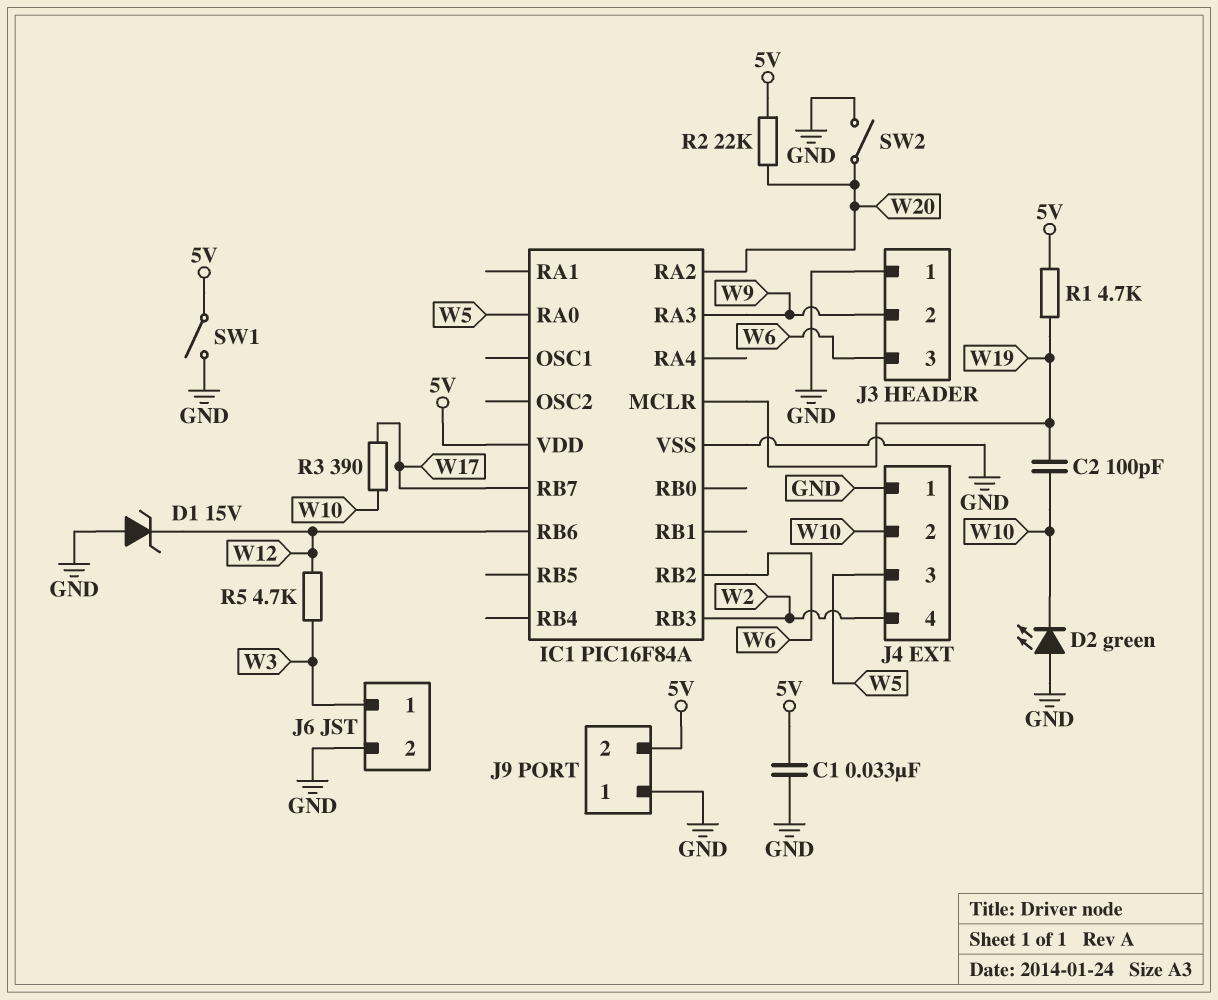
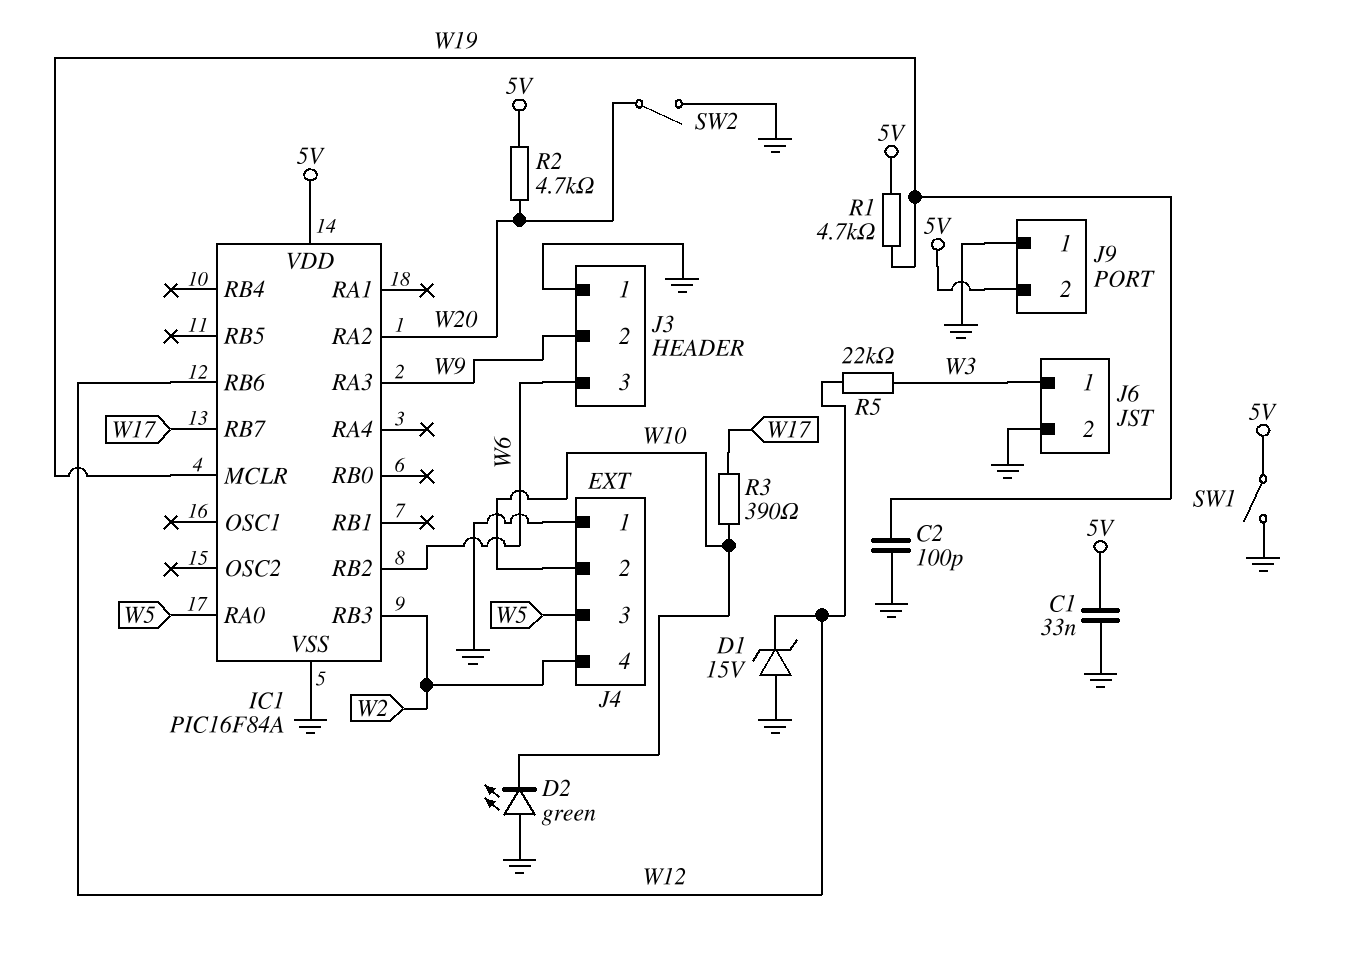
C2: 100pF (W10, W19) -> 100pF (GND, W19)
R2: 22k (5V, W20) -> 4.7k (5V, W20)
R5: 4.7k (W3, W12) -> 22k (W3, W12)

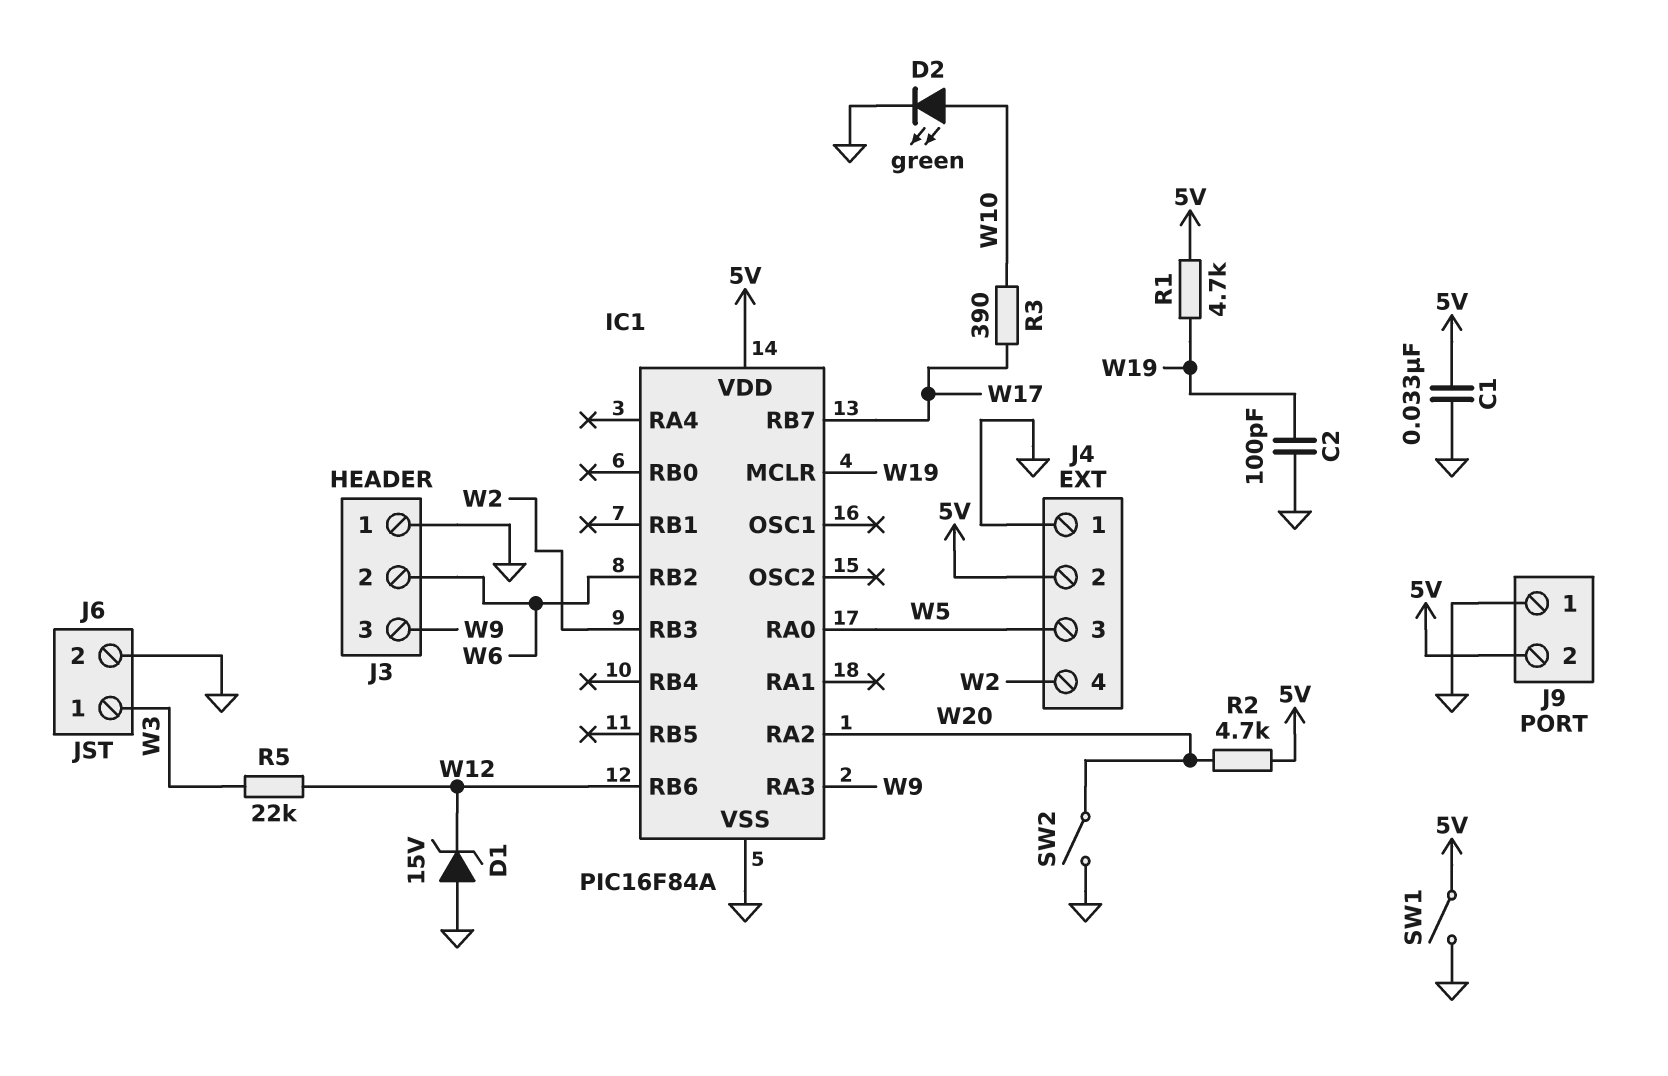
D2: LED green (A GND, K W10) -> LED green (A W10, K GND)
J3 pin 2: W9 -> W6
J3 pin 3: W6 -> W9
J4 pin 2: W10 -> 5V

